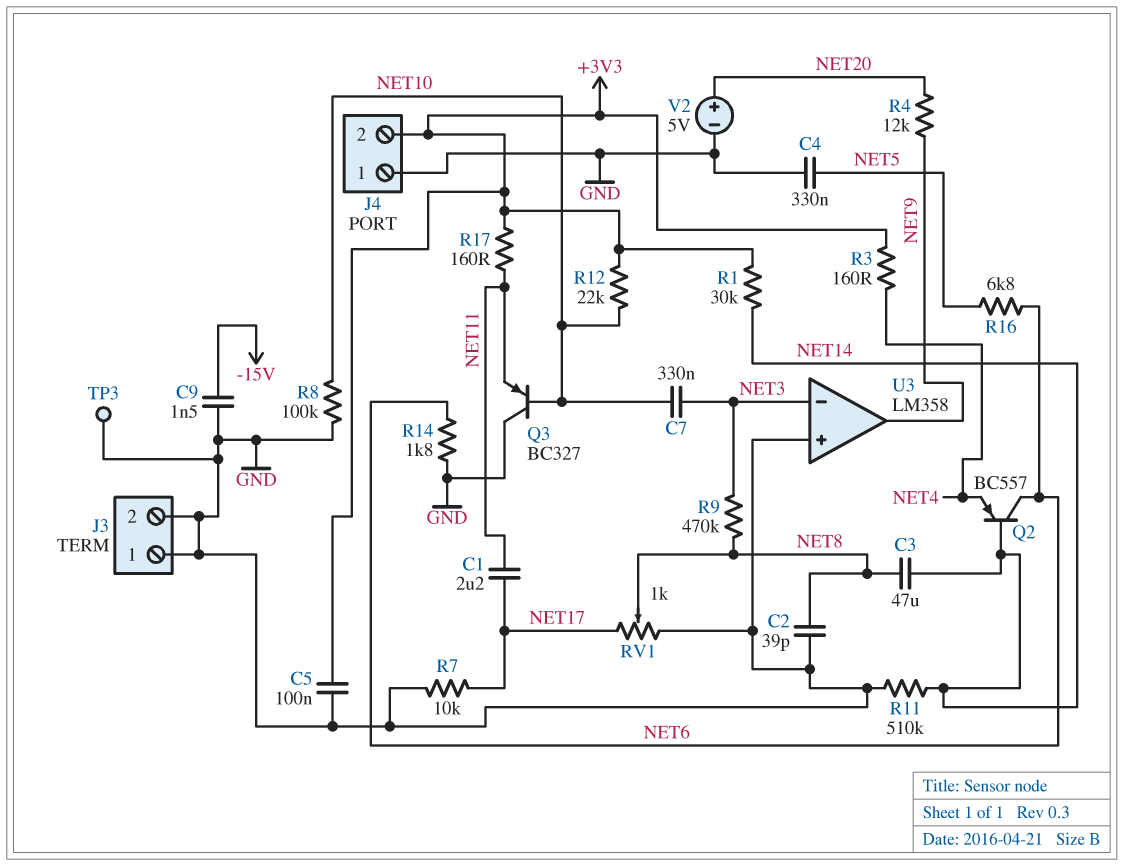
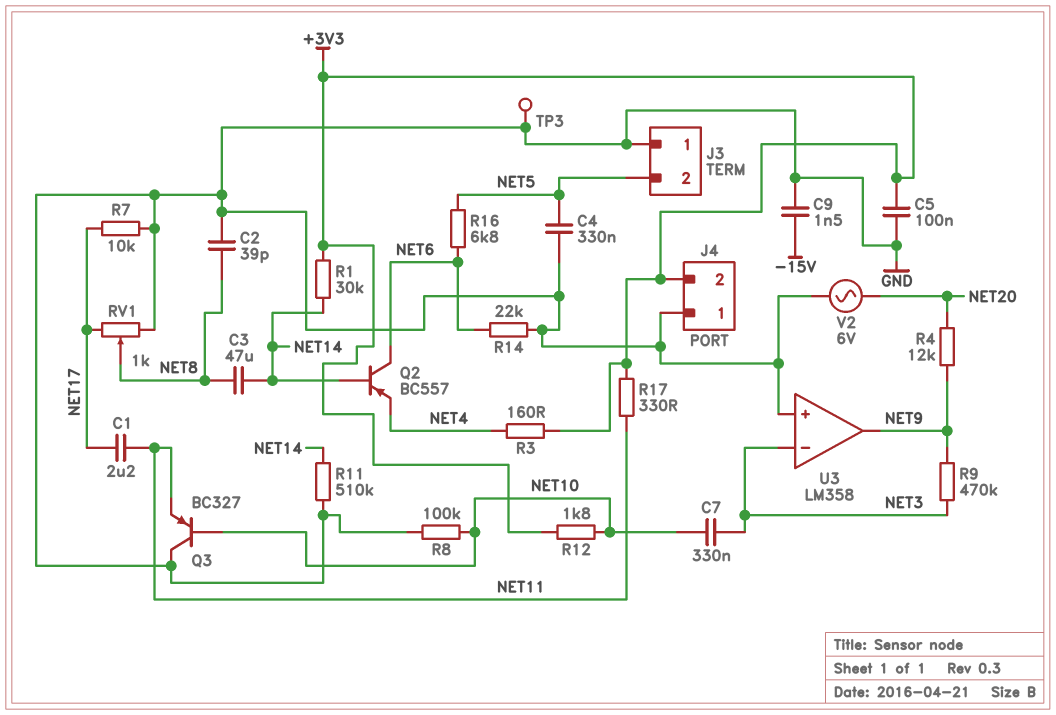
J3 pin 2: GND -> NET5
R9: 470k (NET3, NET8) -> 470k (NET3, NET9)
R12: 22k (+3V3, NET10) -> 1.8k (+3V3, NET10)
R14: 1.8k (GND, NET6) -> 22k (GND, NET6)
R17: 160 (+3V3, NET11) -> 330 (+3V3, NET11)
V2: 5V (plus NET20, minus GND) -> AC 6V (GND, NET20)

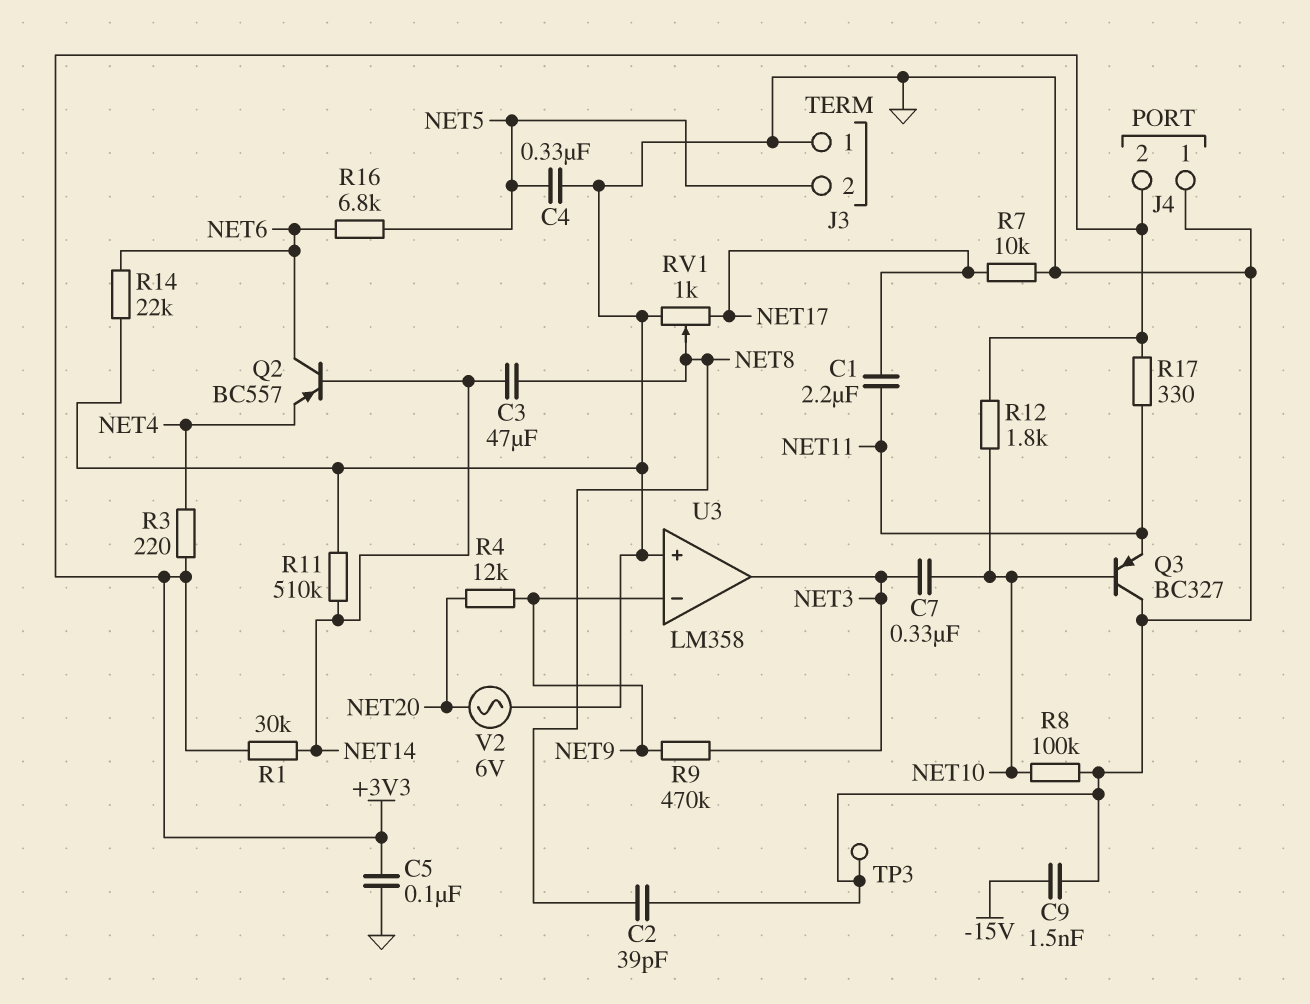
R3: 160 (+3V3, NET4) -> 220 (+3V3, NET4)
U3 pin in-: NET3 -> NET9
U3 pin out: NET9 -> NET3

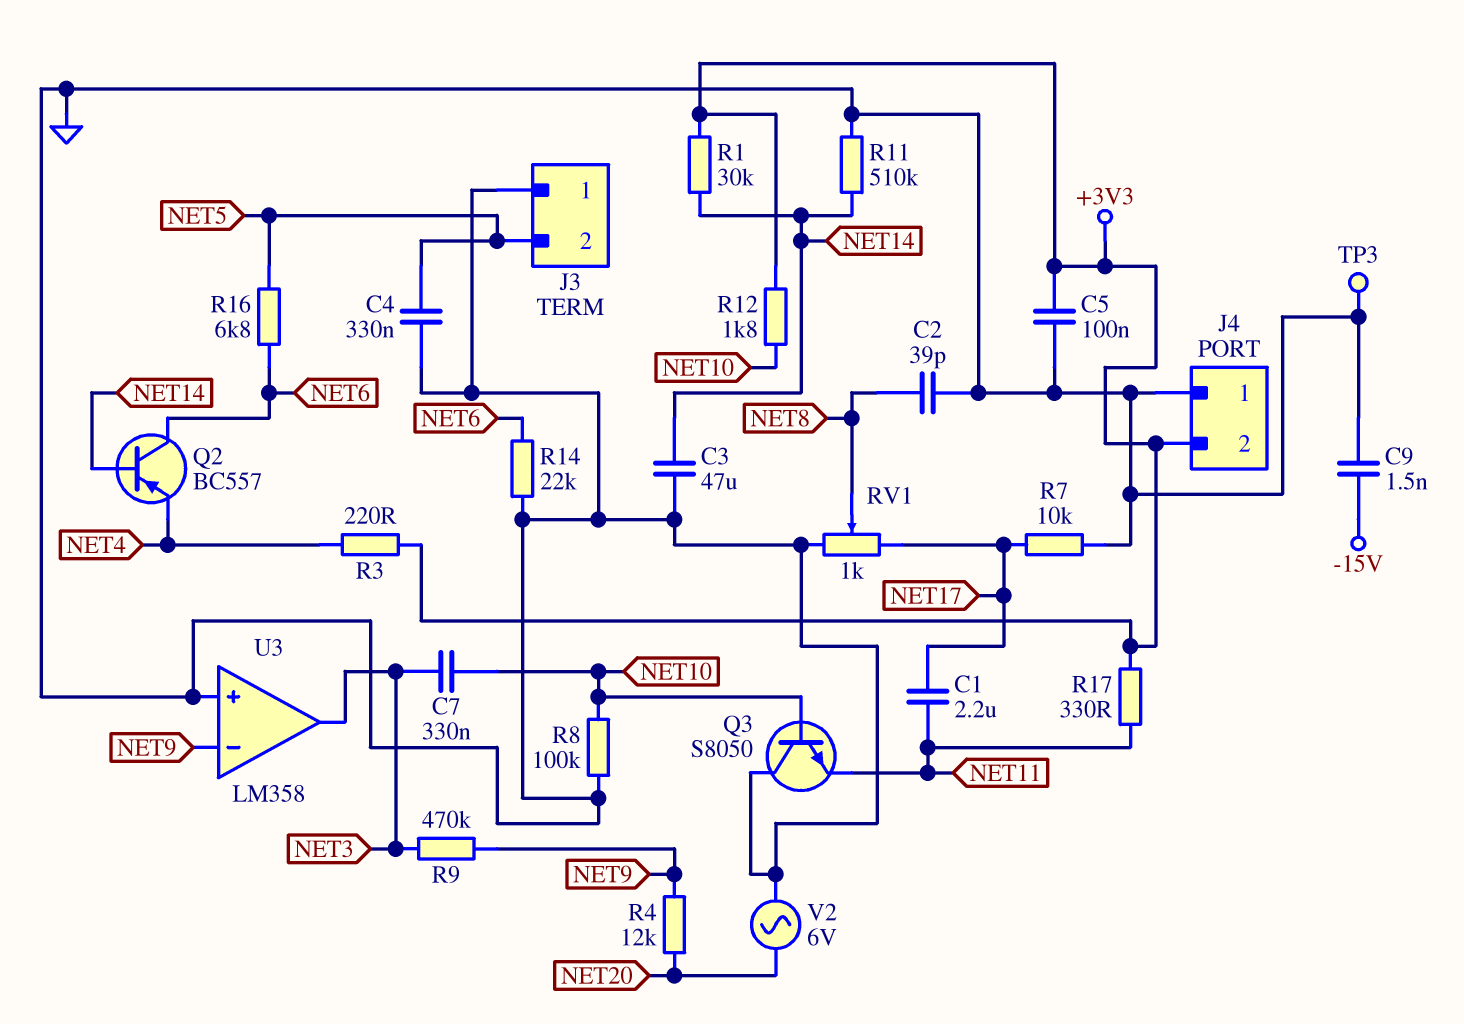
C3: 47uF (NET8, NET14) -> 47uF (GND, NET14)
Q3: PNP BC327 (B NET10, C GND, E NET11) -> NPN S8050 (B NET10, C GND, E NET11)

